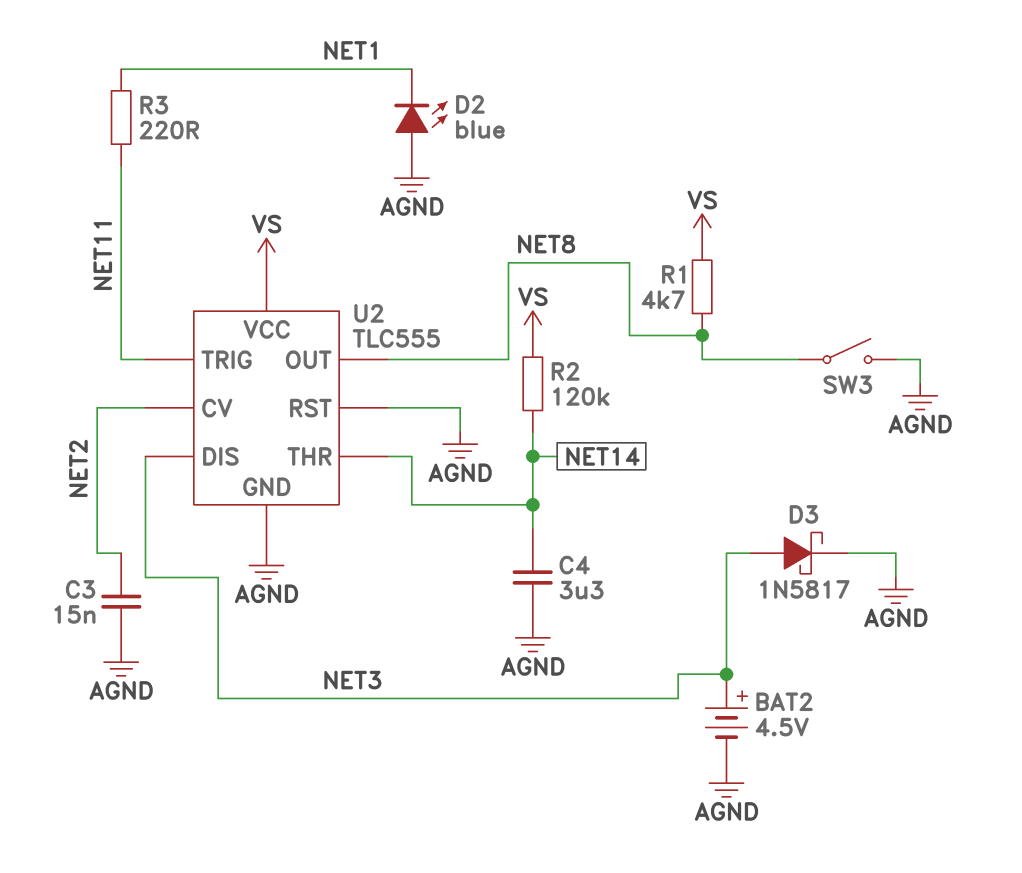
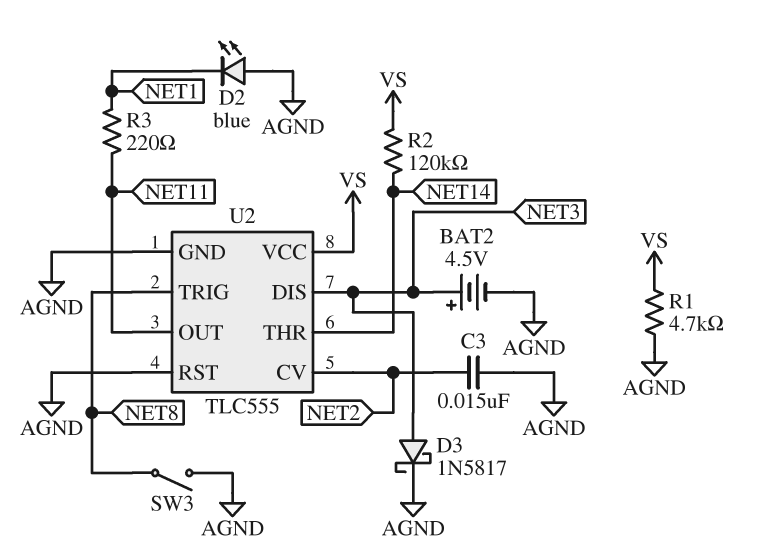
C4: 3.3uF (AGND, NET14) -> none
R1: 4.7k (NET8, VS) -> 4.7k (AGND, VS)
U2 pin OUT: NET8 -> NET11
U2 pin TRIG: NET11 -> NET8

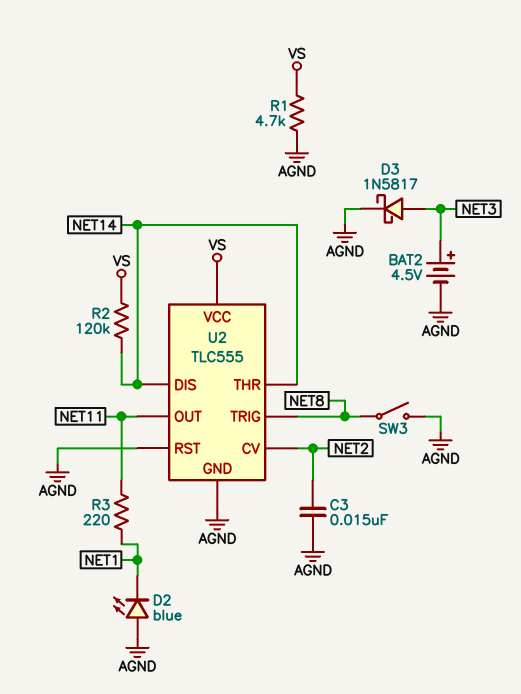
U2 pin DIS: NET3 -> NET14

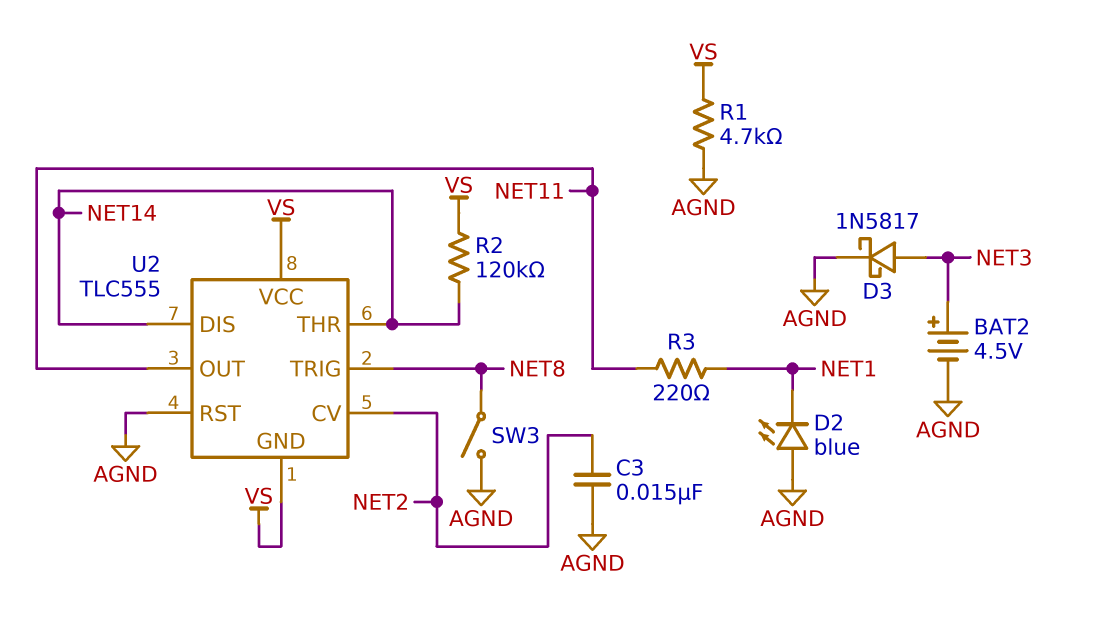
U2 pin GND: AGND -> VS

